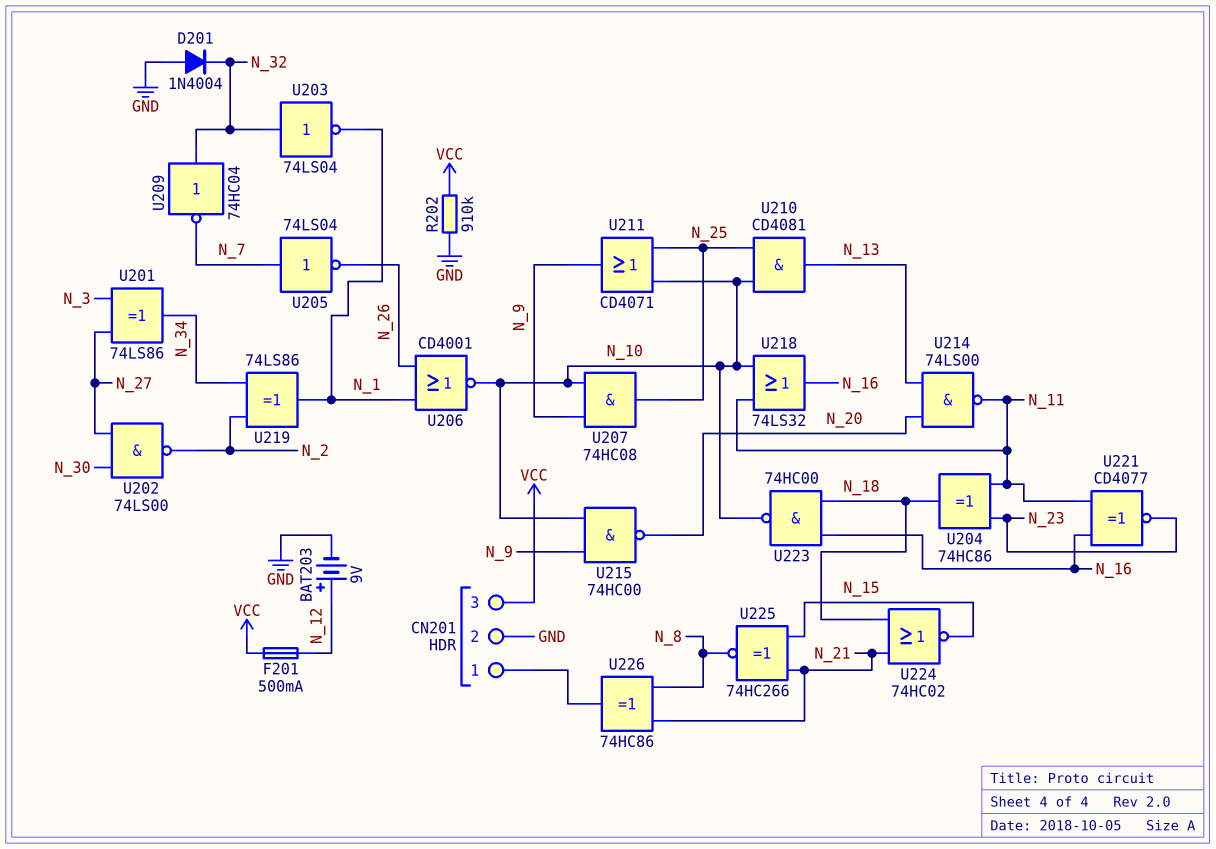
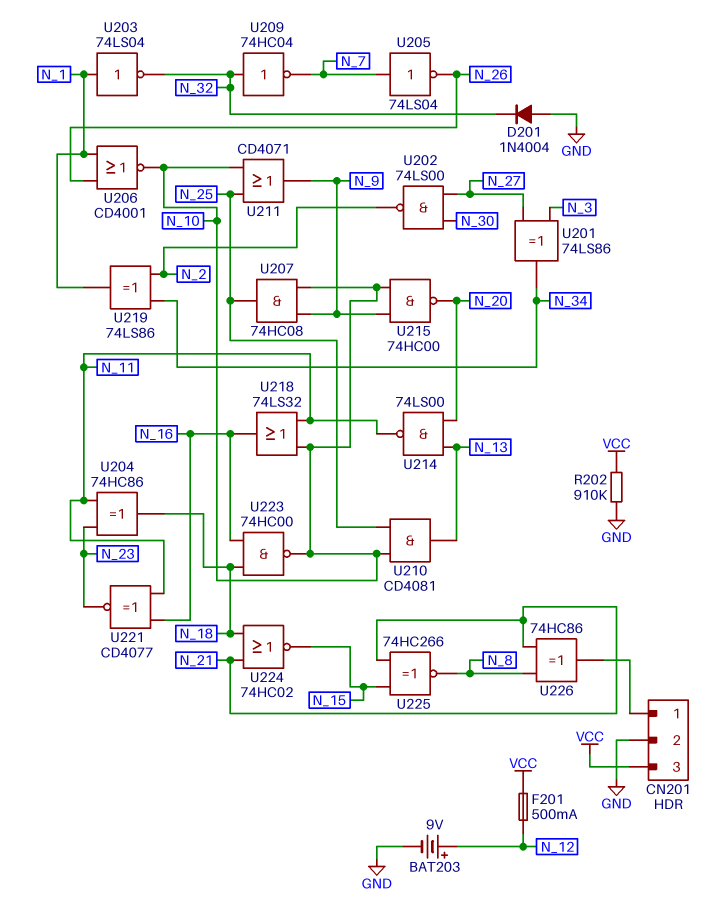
U203: NOT 74LS04 (in N_32, out N_1) -> NOT 74LS04 (in N_1, out N_32)

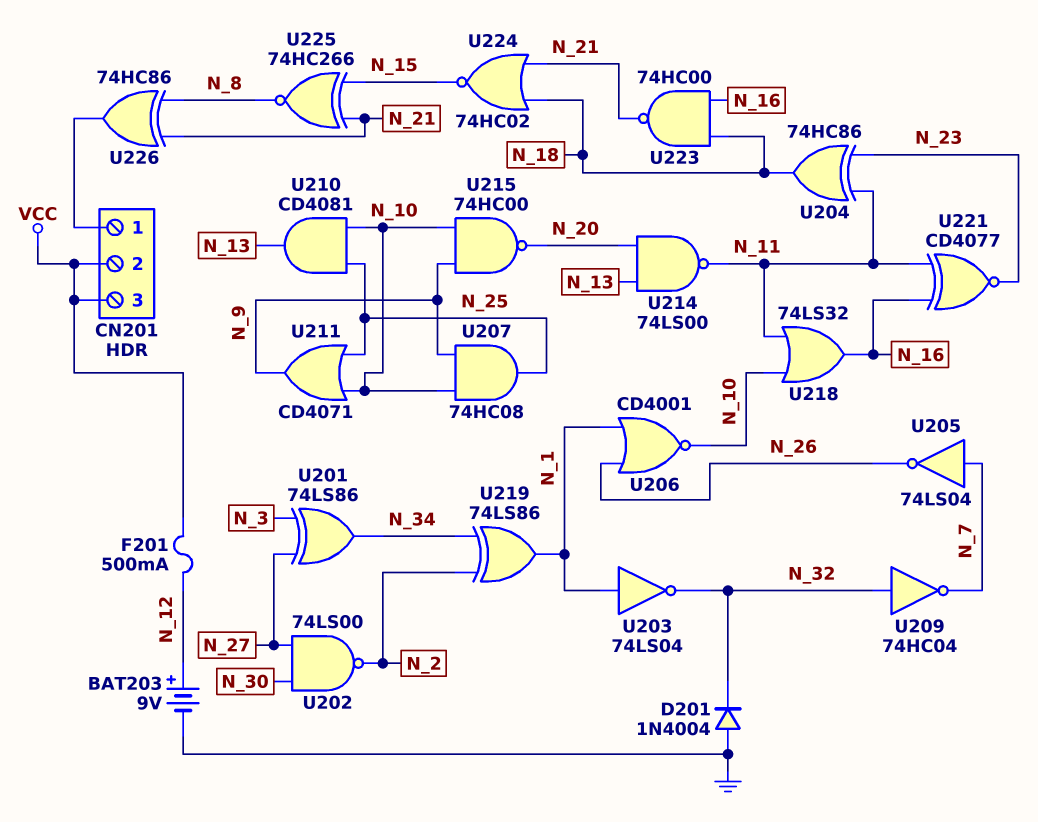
CN201 pin 2: GND -> VCC
R202: 910k (GND, VCC) -> none
U223: NAND 74HC00 (in N_16, in N_18, out N_10) -> NAND 74HC00 (in N_16, in N_18, out N_21)

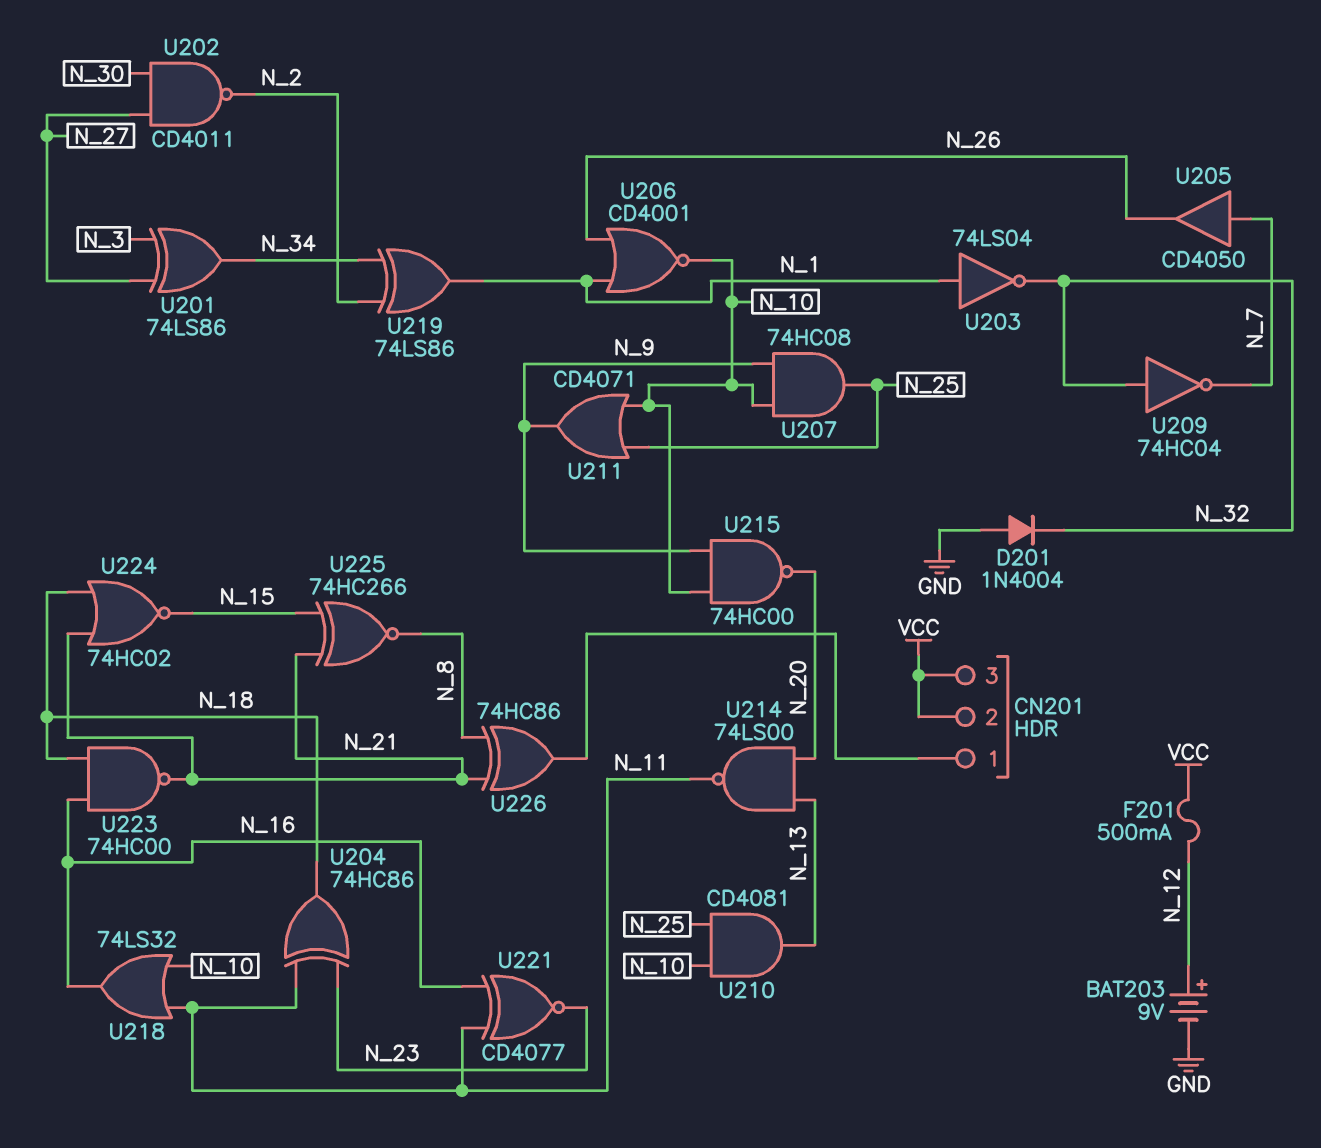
U202: NAND 74LS00 (in N_27, in N_30, out N_2) -> NAND CD4011 (in N_27, in N_30, out N_2)
U205: NOT 74LS04 (in N_7, out N_26) -> buffer CD4050 (in N_7, out N_26)

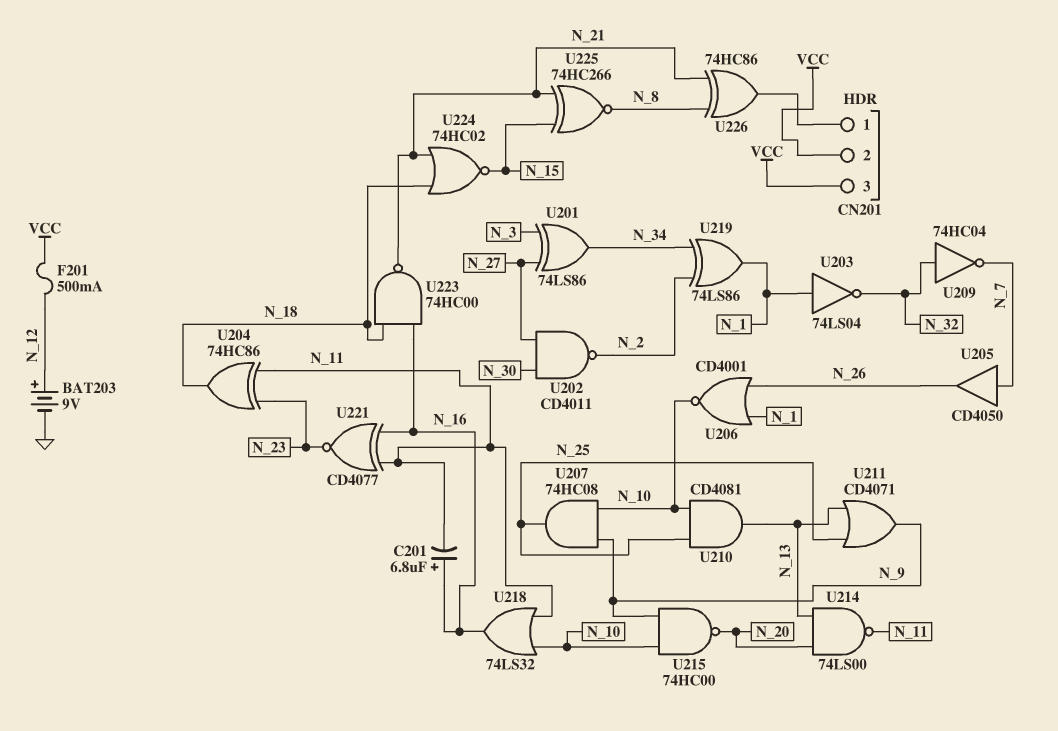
C201: none -> 6.8uF (plus N_16, minus N_11)
D201: diode 1N4004 (A GND, K N_32) -> none
U211: OR CD4071 (in N_10, in N_25, out N_9) -> OR CD4071 (in N_13, in N_25, out N_9)

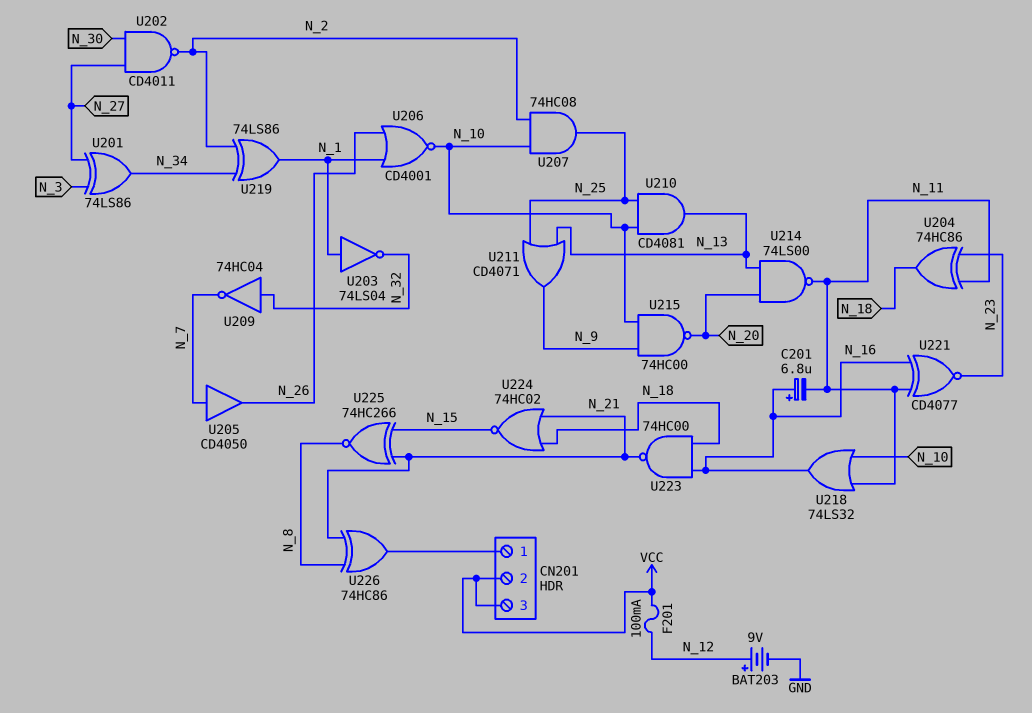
F201: 500mA (N_12, VCC) -> 100mA (N_12, VCC)
U207: AND 74HC08 (in N_9, in N_10, out N_25) -> AND 74HC08 (in N_2, in N_10, out N_25)

